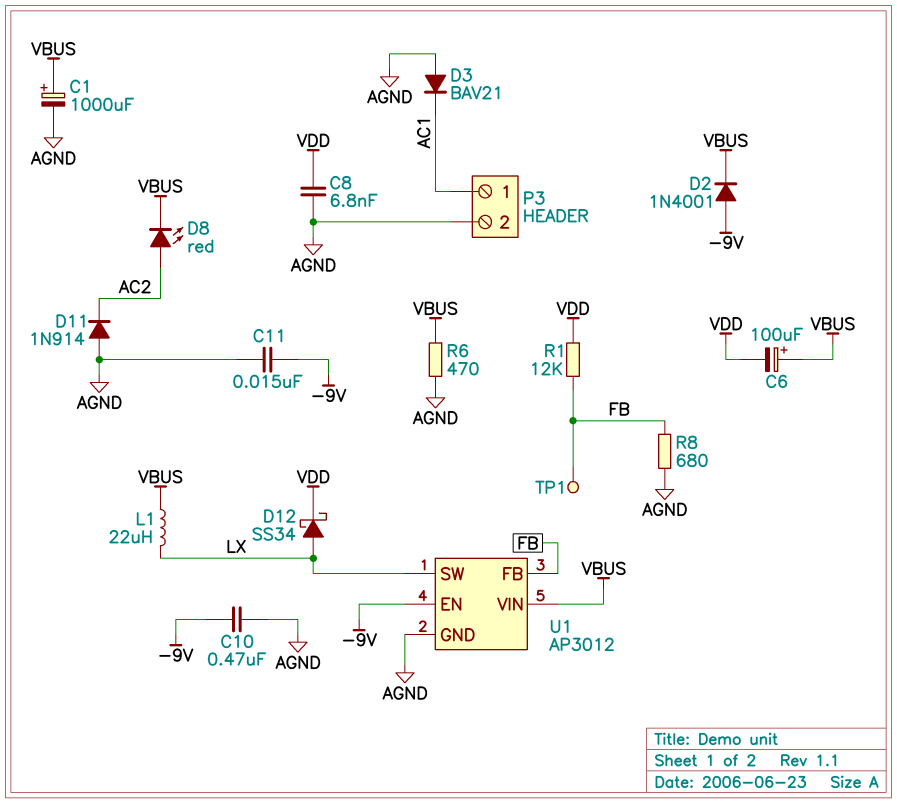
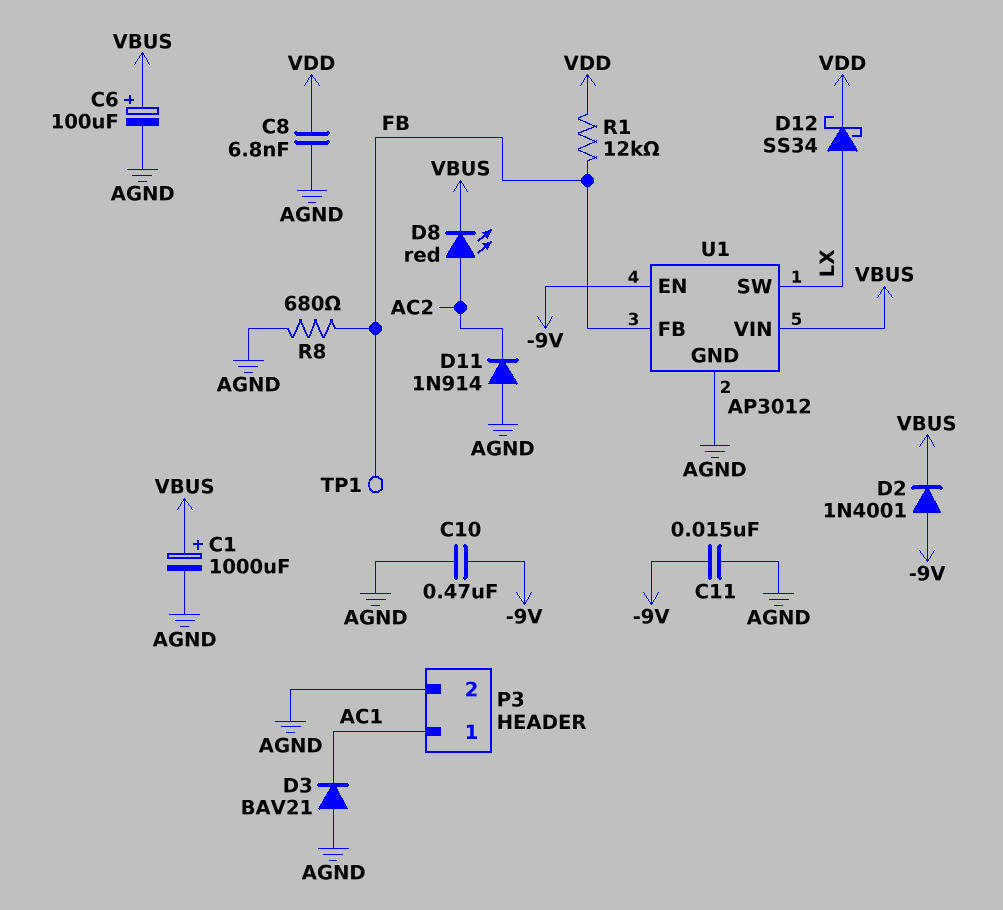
C6: 100uF (plus VBUS, minus VDD) -> 100uF (plus VBUS, minus AGND)
L1: 22uH (LX, VBUS) -> none
R6: 470 (AGND, VBUS) -> none

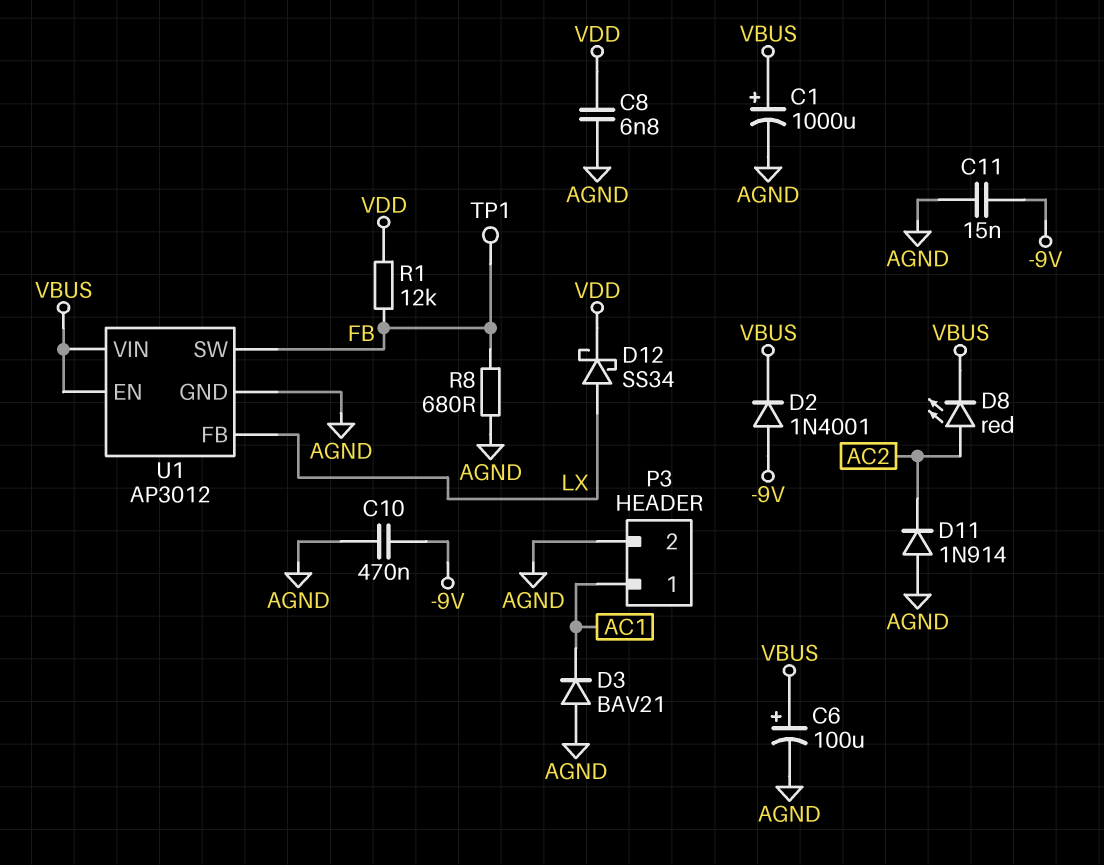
U1 pin EN: -9V -> VBUS
U1 pin FB: FB -> LX
U1 pin SW: LX -> FB

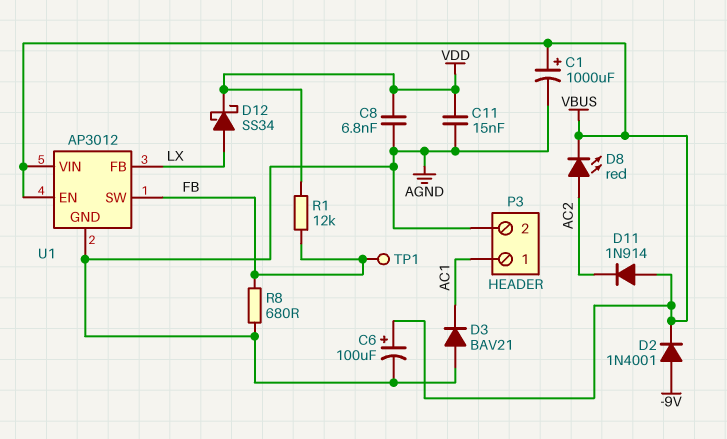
C10: 470nF (-9V, AGND) -> none
C11: 15nF (-9V, AGND) -> 15nF (AGND, VDD)
D11: diode 1N914 (A AGND, K AC2) -> diode 1N914 (A VBUS, K AC2)

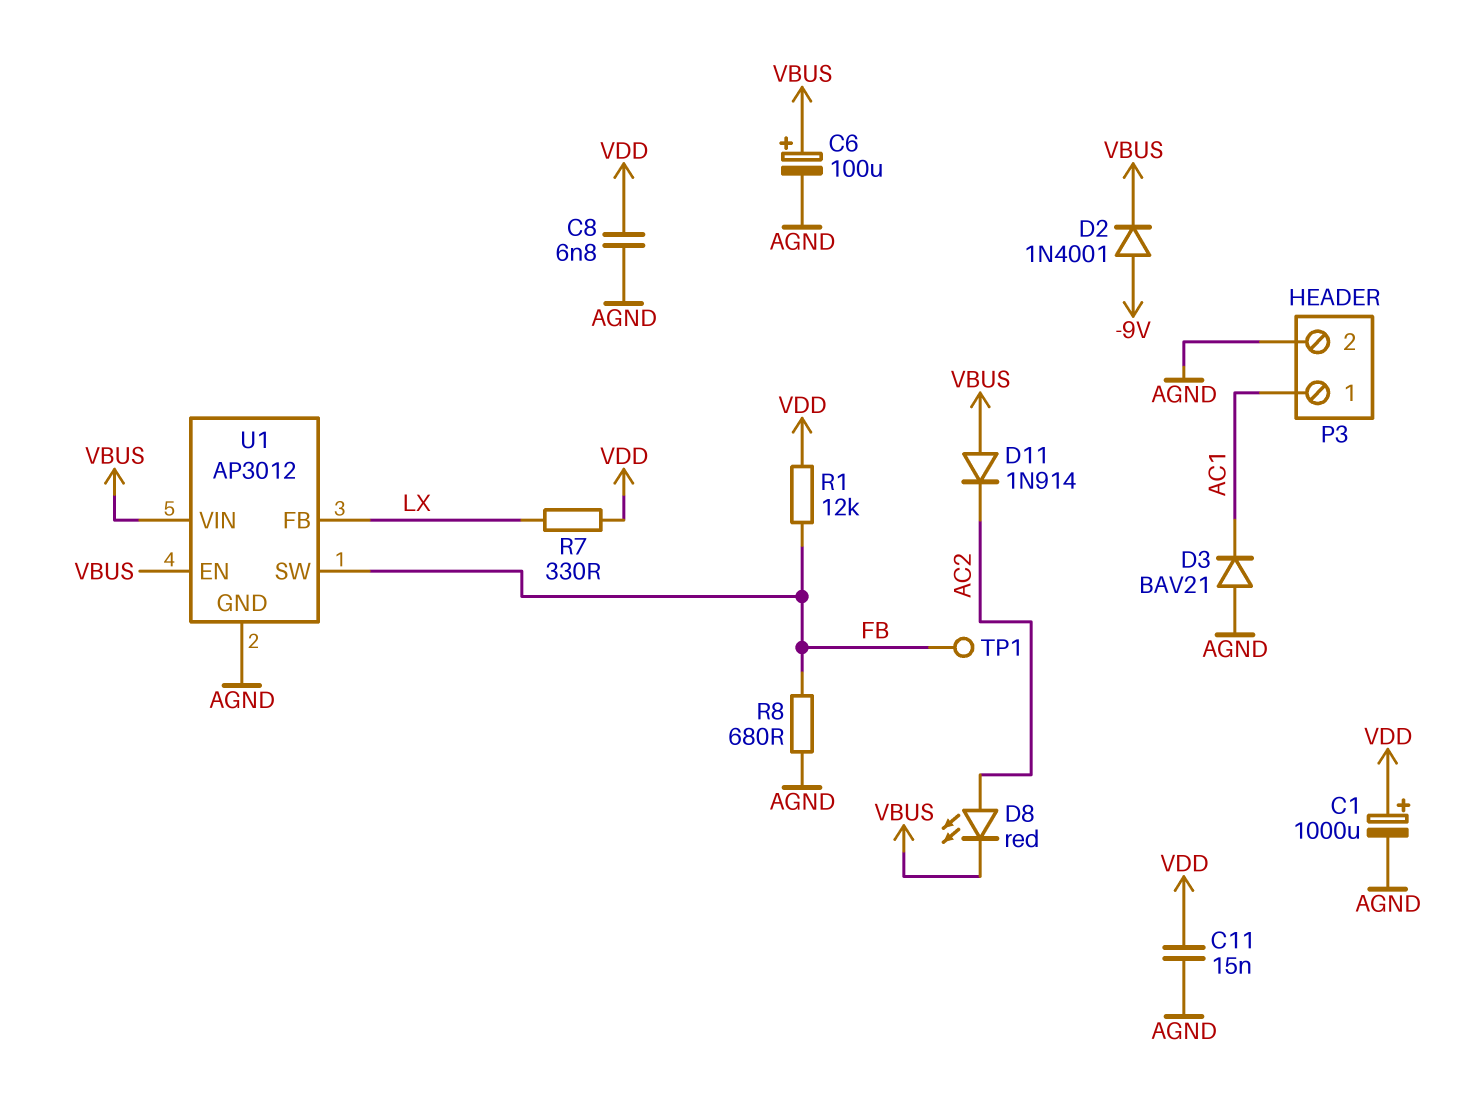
C1: 1000uF (plus VBUS, minus AGND) -> 1000uF (plus VDD, minus AGND)
D12: schottky SS34 (A LX, K VDD) -> none
R7: none -> 330 (LX, VDD)

